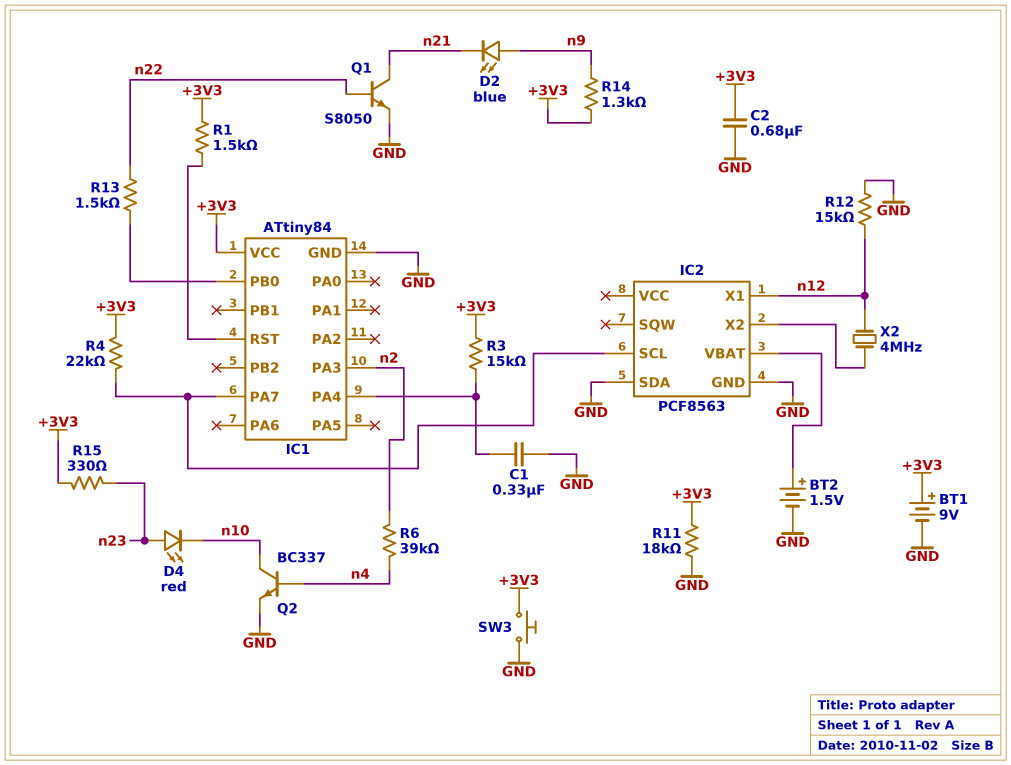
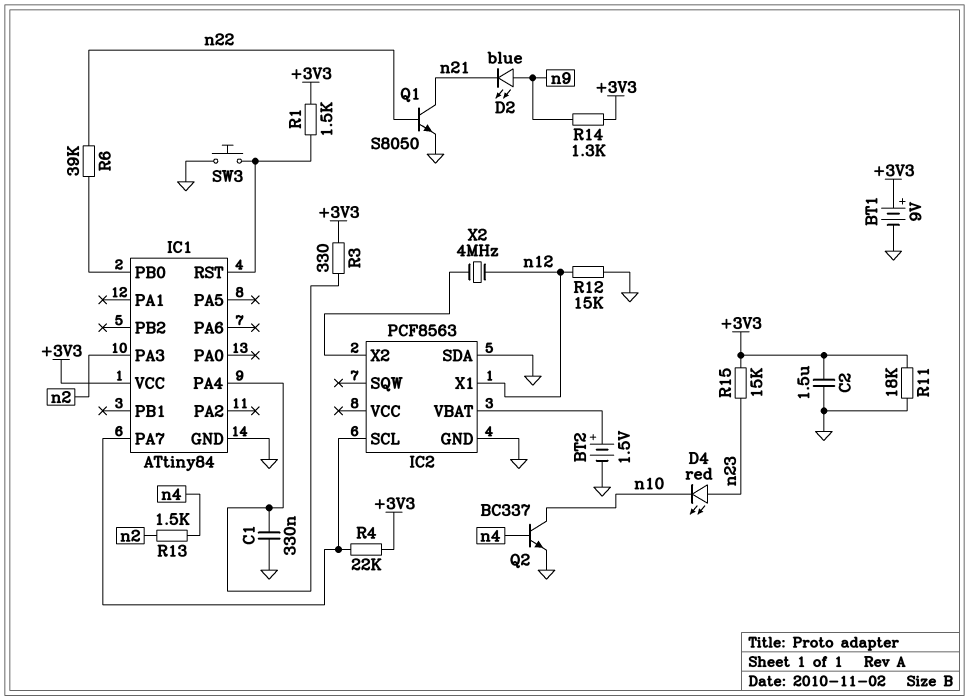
C2: 680nF (+3V3, GND) -> 1.5uF (+3V3, GND)
R3: 15k (+3V3, IC1/PA4) -> 330 (+3V3, IC1/PA4)
R6: 39k (n2, n4) -> 39k (IC1/PB0, n22)
R13: 1.5k (IC1/PB0, n22) -> 1.5k (n2, n4)
R15: 330 (+3V3, n23) -> 15k (+3V3, n23)
SW3: button (+3V3, GND) -> button (GND, IC1/RST)

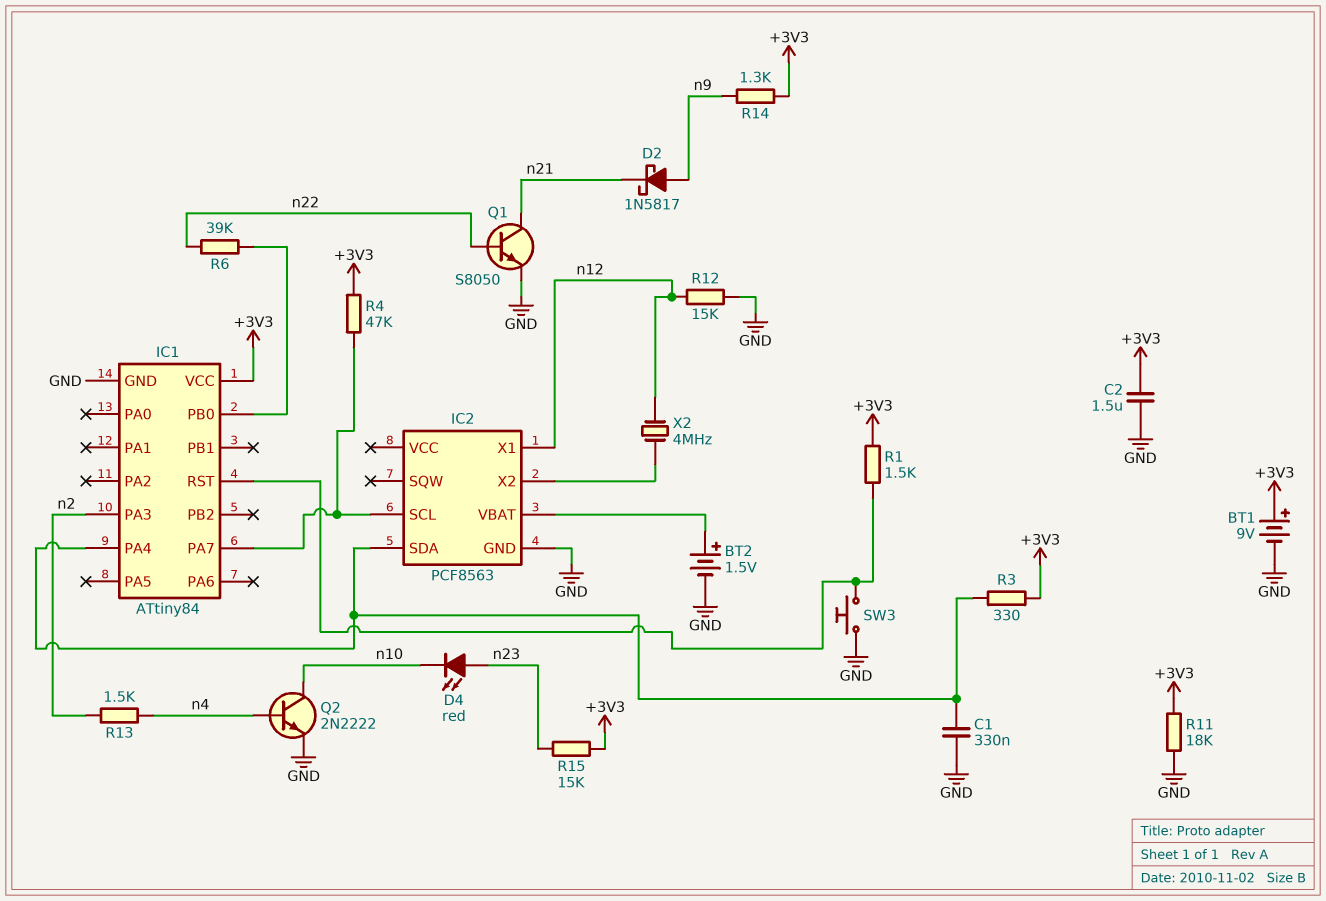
D2: LED blue (A n9, K n21) -> schottky 1N5817 (A n9, K n21)
IC2 pin SDA: GND -> IC1/PA4
Q2: NPN BC337 (B n4, C n10, E GND) -> NPN 2N2222 (B n4, C n10, E GND)
R4: 22k (+3V3, IC1/PA7) -> 47k (+3V3, IC1/PA7)

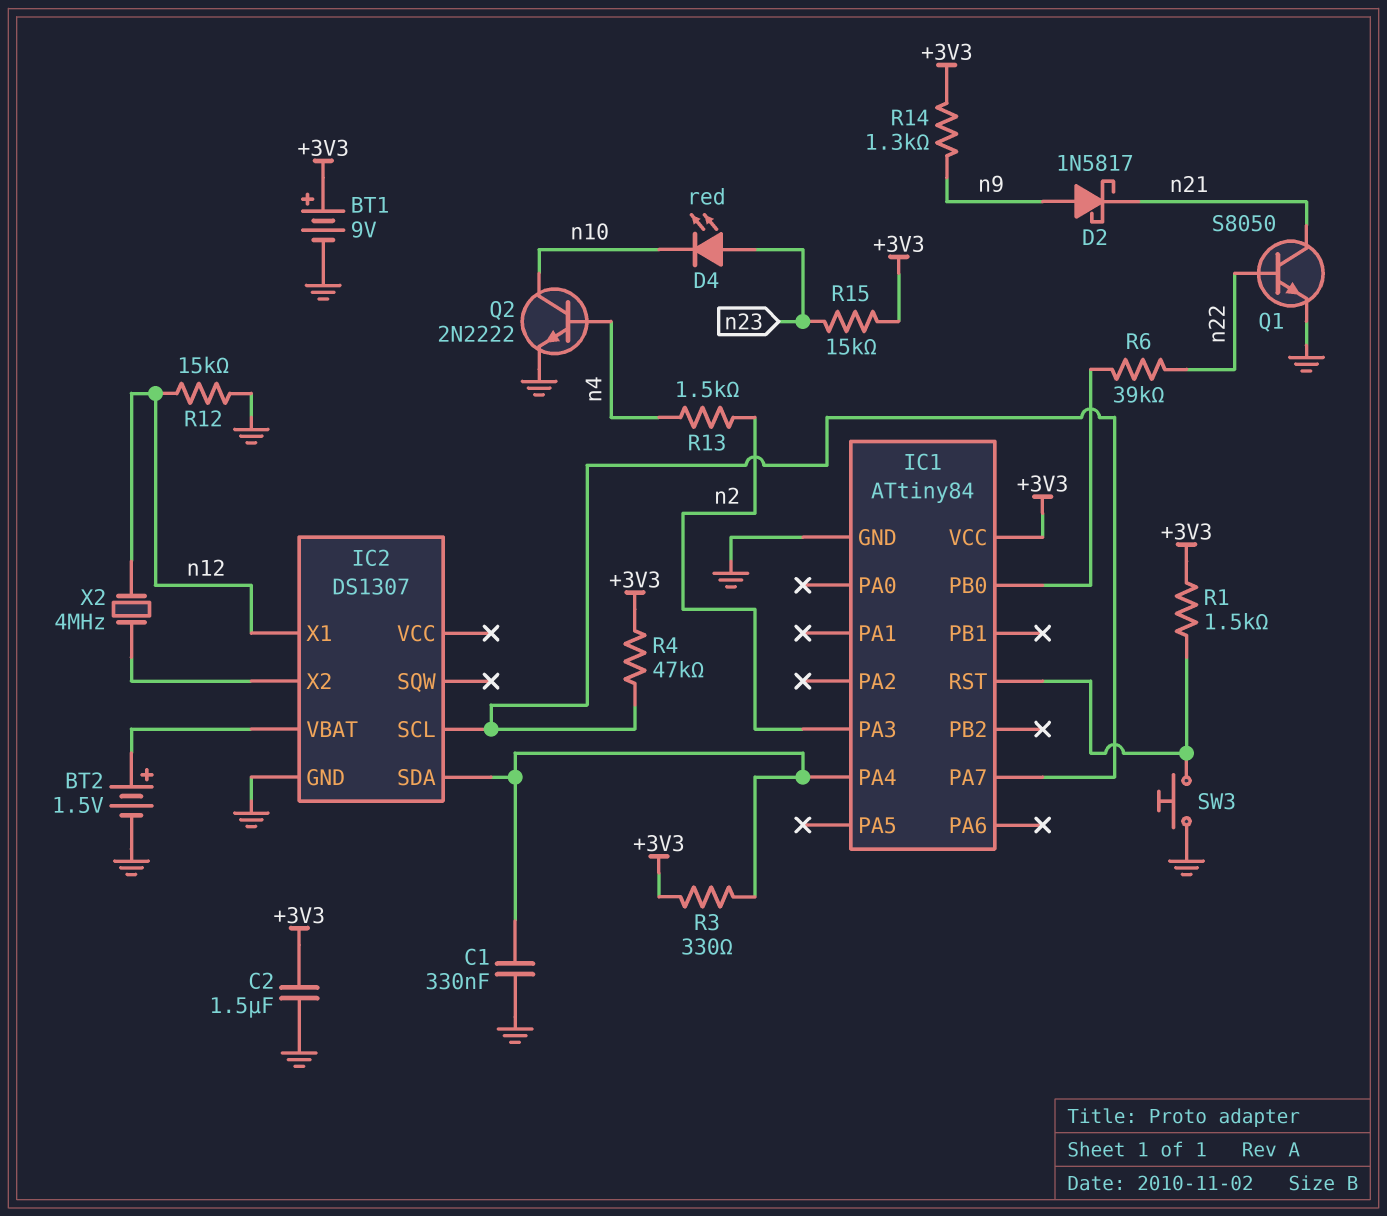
IC2: PCF8563 -> DS1307
R11: 18k (+3V3, GND) -> none

